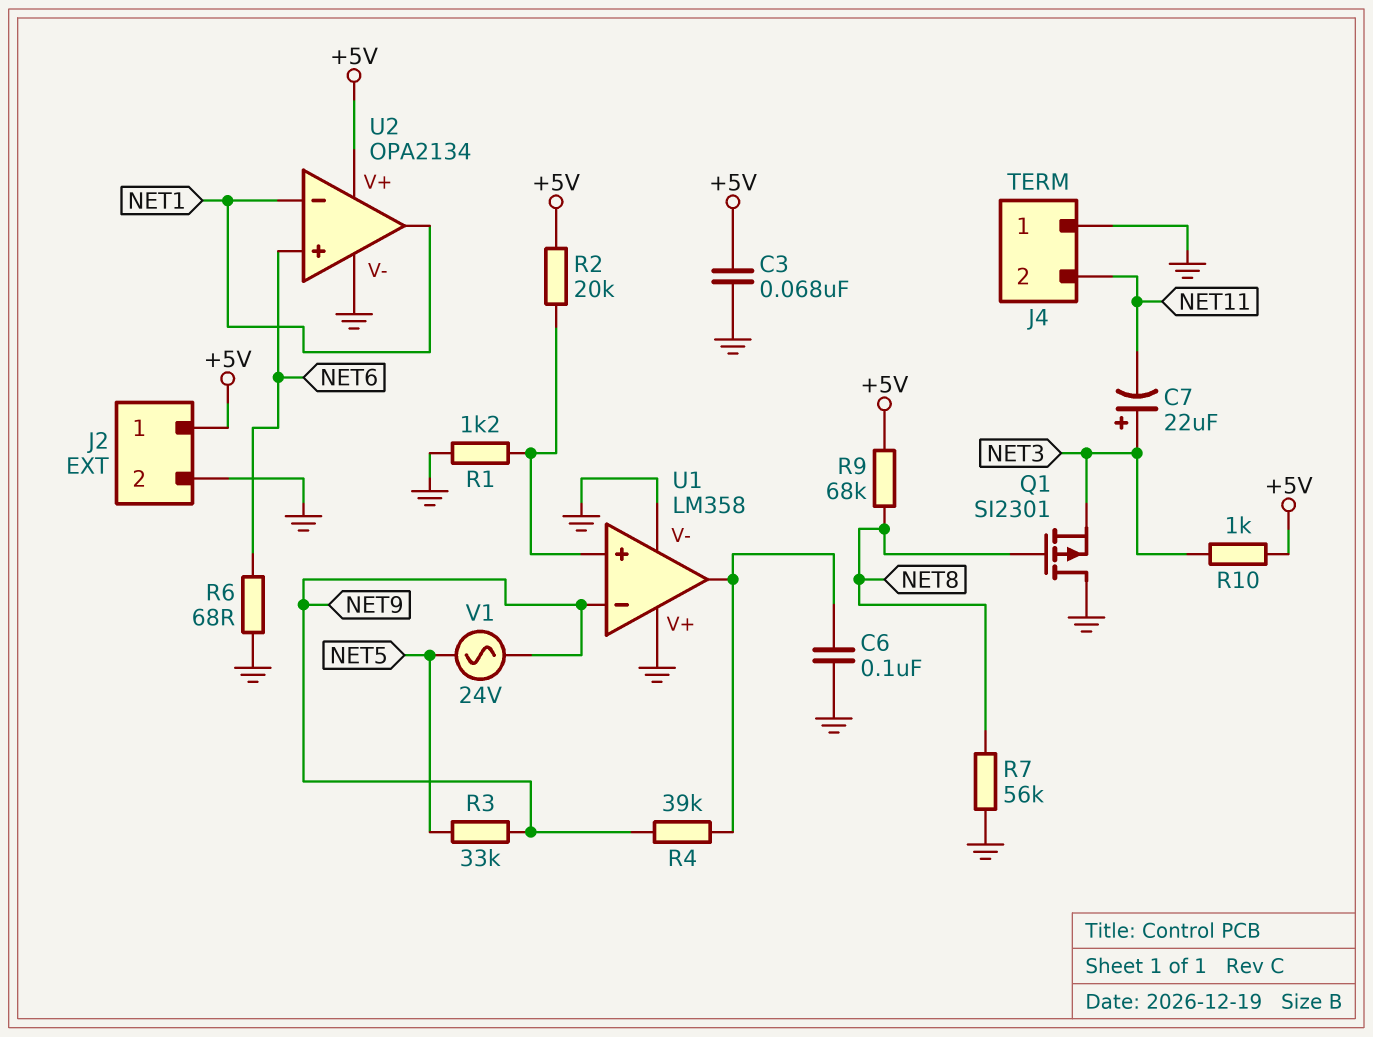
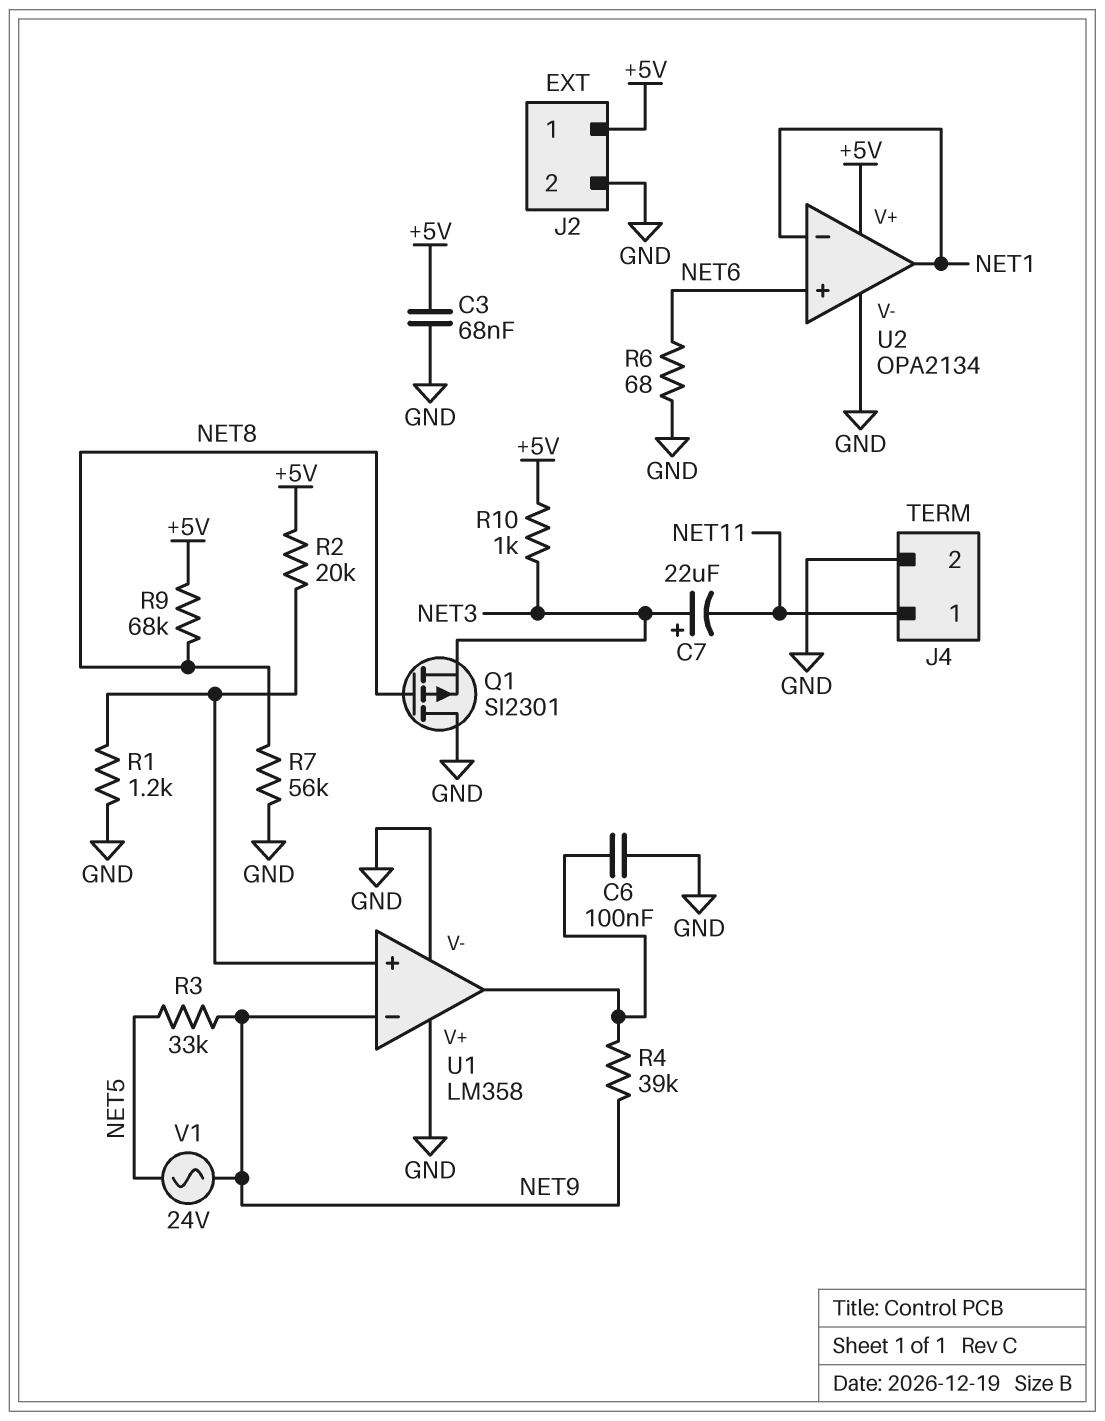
J4 pin 1: GND -> NET11
J4 pin 2: NET11 -> GND

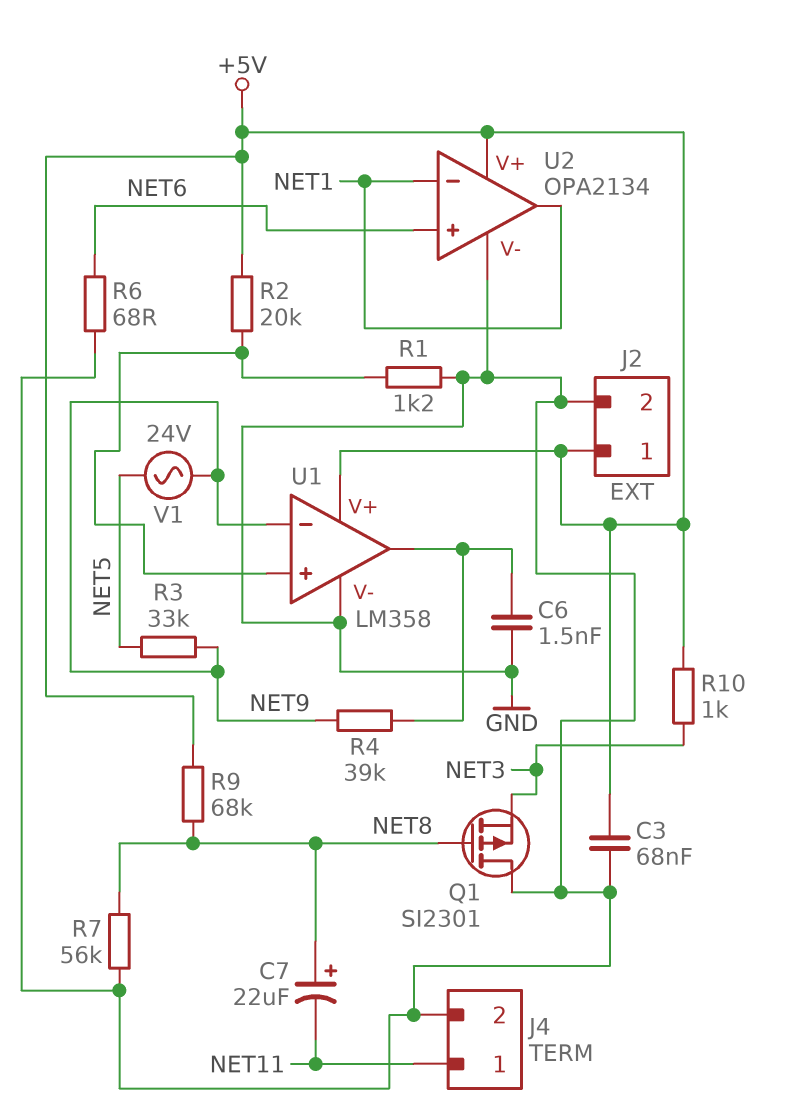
C6: 100nF (GND, U1/out) -> 1.5nF (GND, U1/out)
C7: 22uF (plus NET3, minus NET11) -> 22uF (plus NET8, minus NET11)
U1 pin V+: GND -> +5V

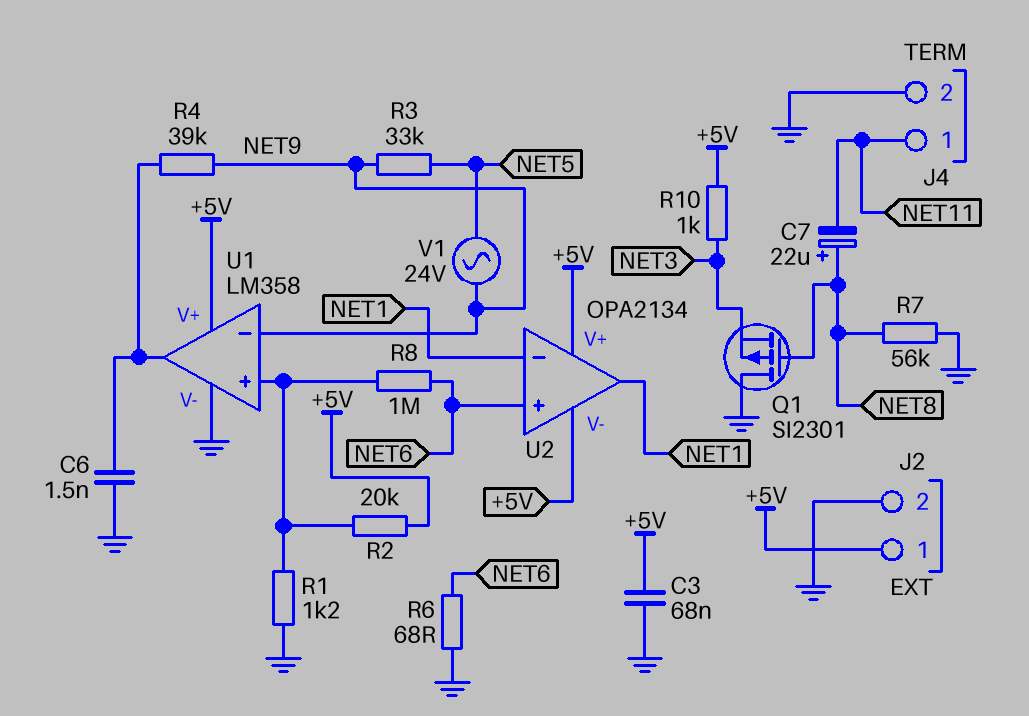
R8: none -> 1M (NET6, U1/in+)
R9: 68k (+5V, NET8) -> none
U2 pin V-: GND -> +5V

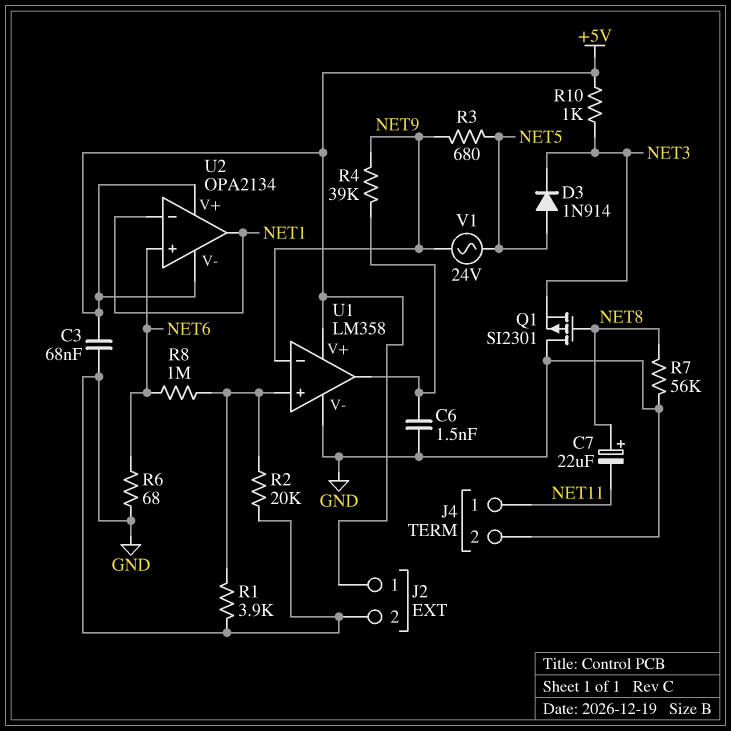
D3: none -> diode 1N914 (A NET5, K NET3)
R1: 1.2k (GND, U1/in+) -> 3.9k (GND, U1/in+)
R2: 20k (+5V, U1/in+) -> 20k (GND, U1/in+)
R3: 33k (NET5, NET9) -> 680 (NET5, NET9)

